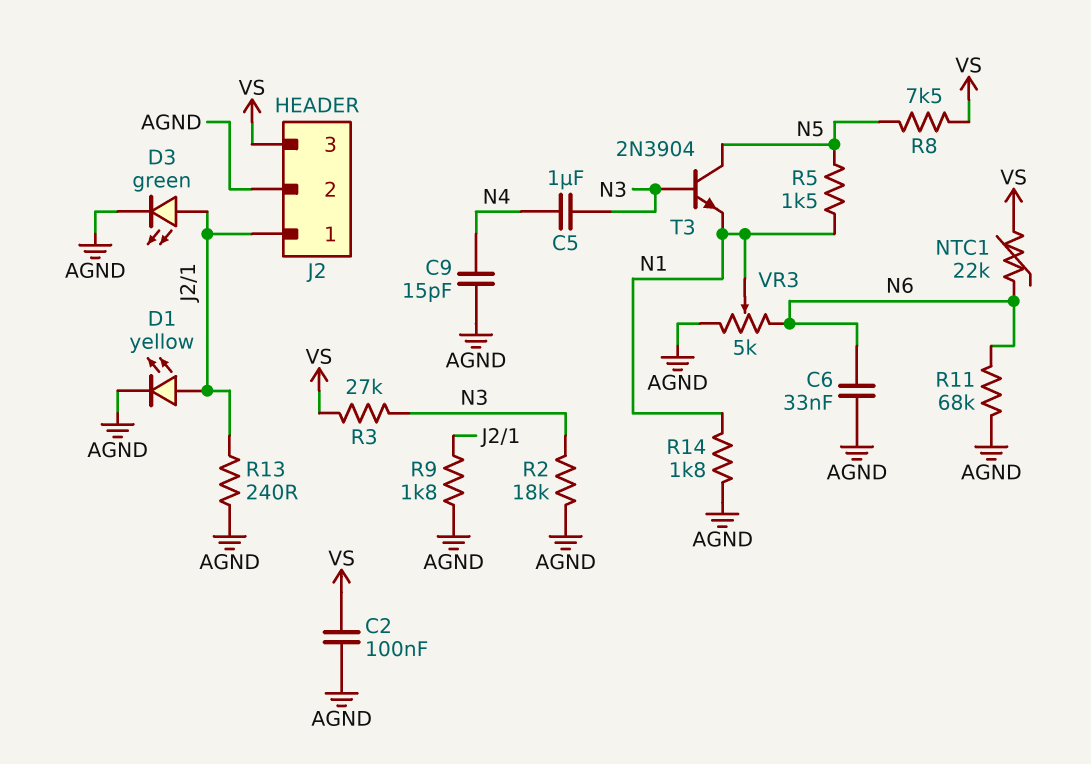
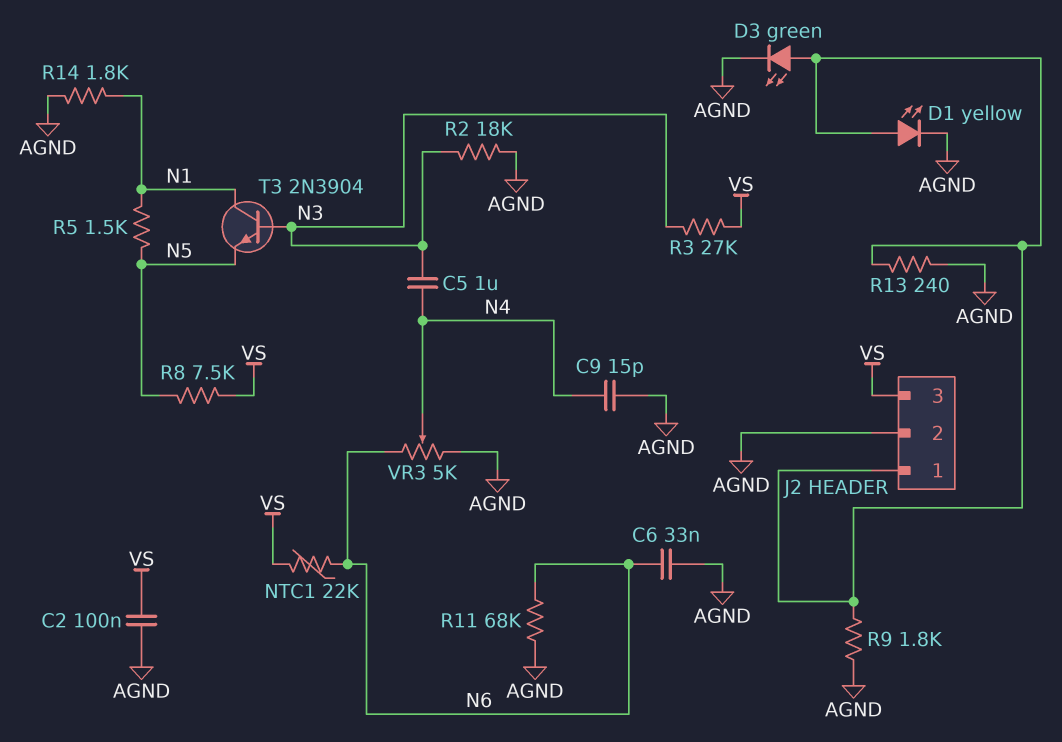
T3: NPN 2N3904 (B N3, C N5, E N1) -> NPN 2N3904 (B N3, C N1, E N5)
VR3: 5k (AGND, N6, wiper N1) -> 5k (AGND, N6, wiper N4)

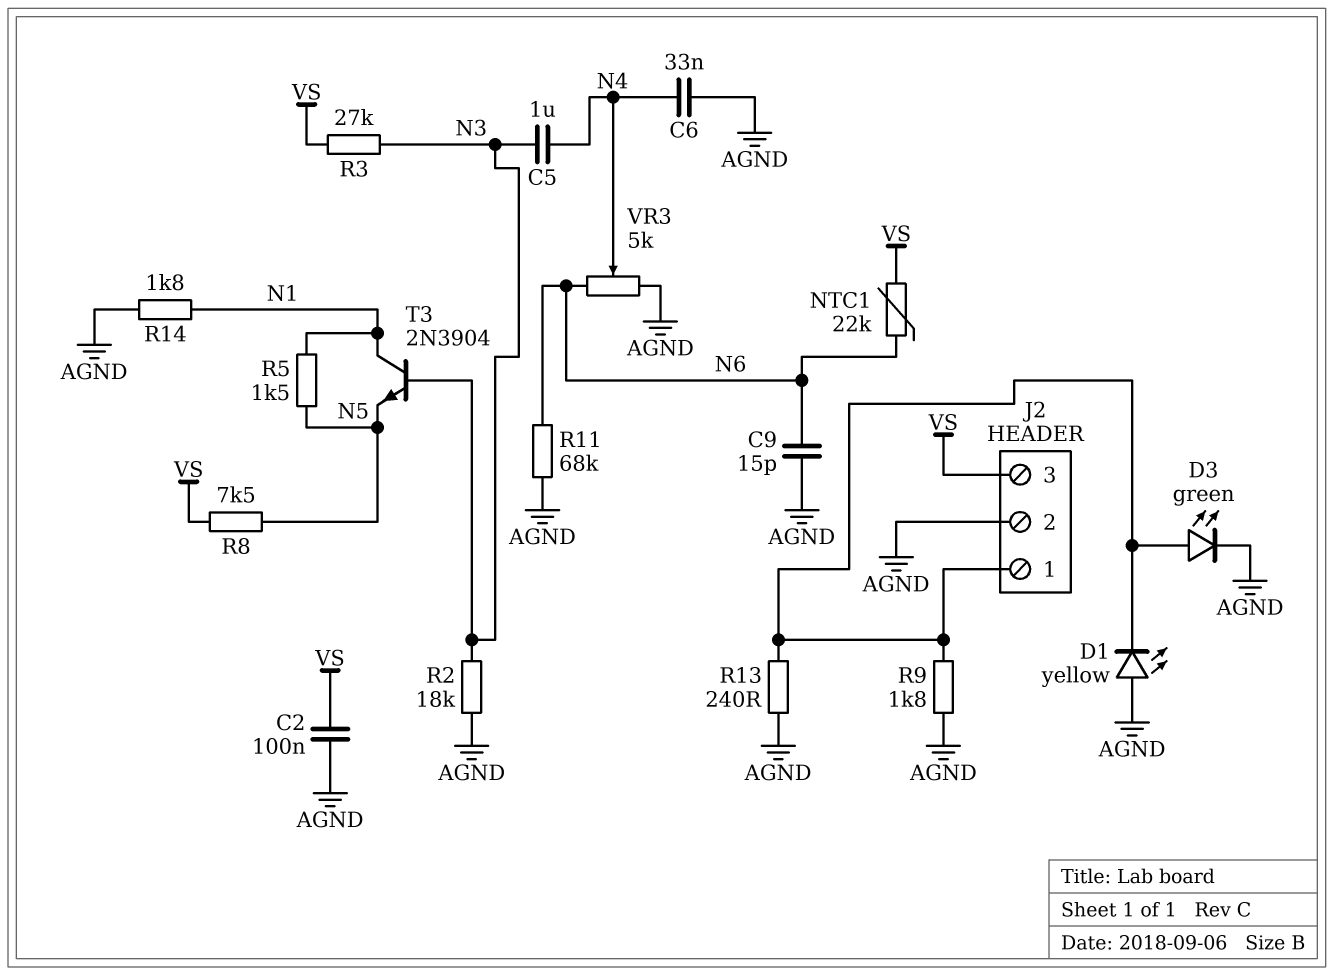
C6: 33nF (AGND, N6) -> 33nF (AGND, N4)
C9: 15pF (AGND, N4) -> 15pF (AGND, N6)
D1: LED yellow (A J2/1, K AGND) -> LED yellow (A AGND, K J2/1)

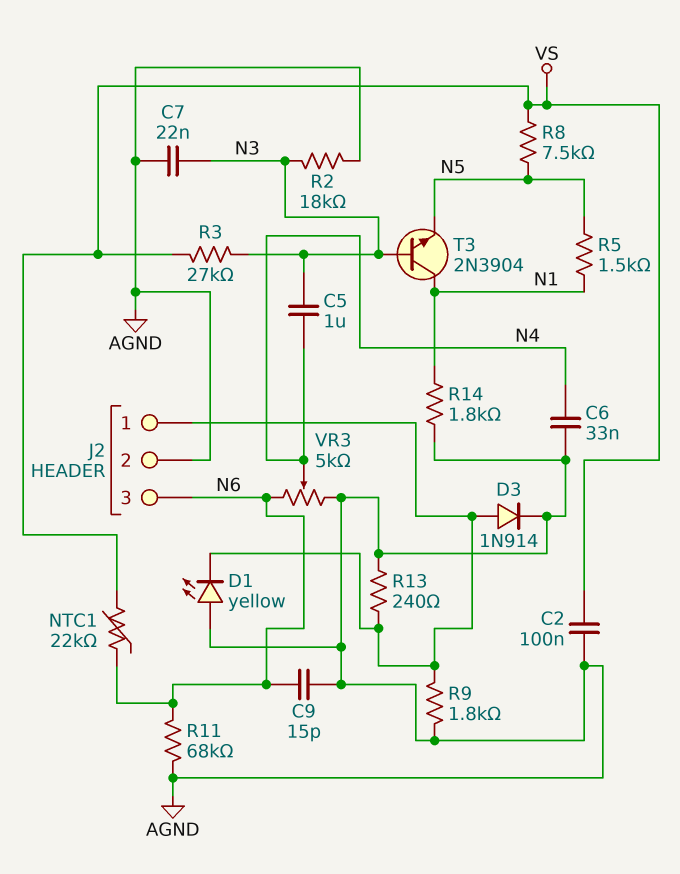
C7: none -> 22nF (AGND, N3)
D3: LED green (A J2/1, K AGND) -> diode 1N914 (A J2/1, K AGND)
J2 pin 3: VS -> N6

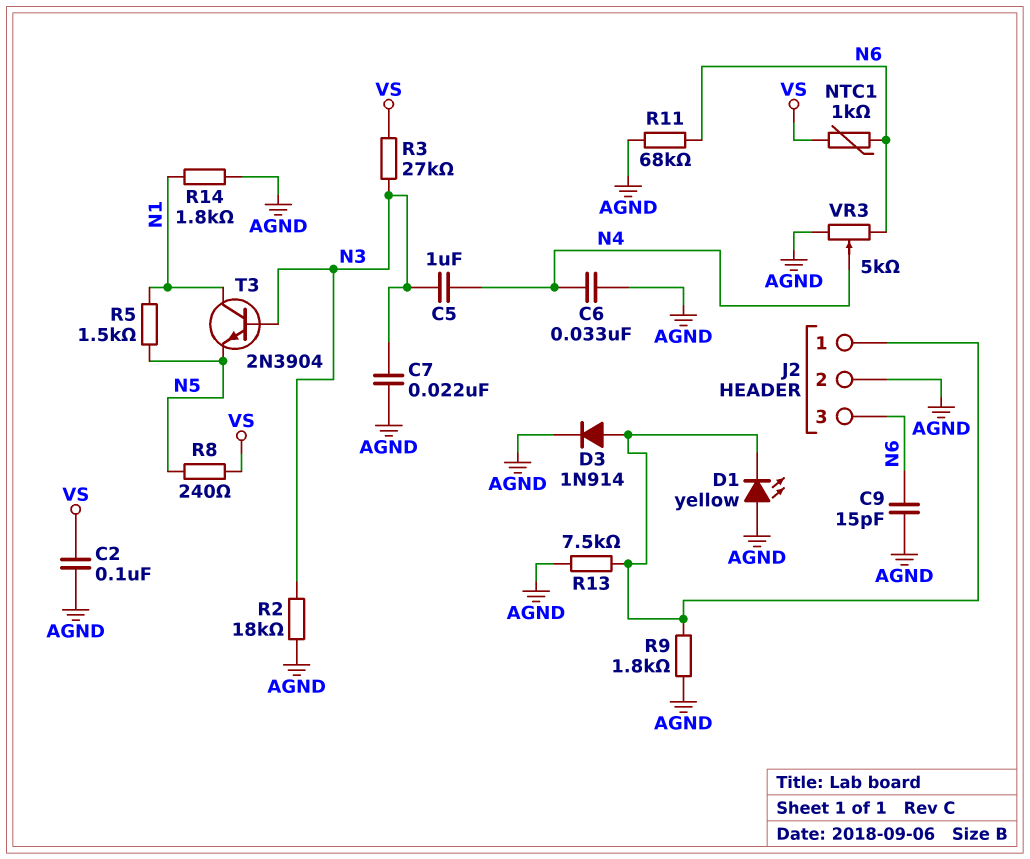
NTC1: 22k (N6, VS) -> 1k (N6, VS)
R8: 7.5k (N5, VS) -> 240 (N5, VS)
R13: 240 (AGND, J2/1) -> 7.5k (AGND, J2/1)

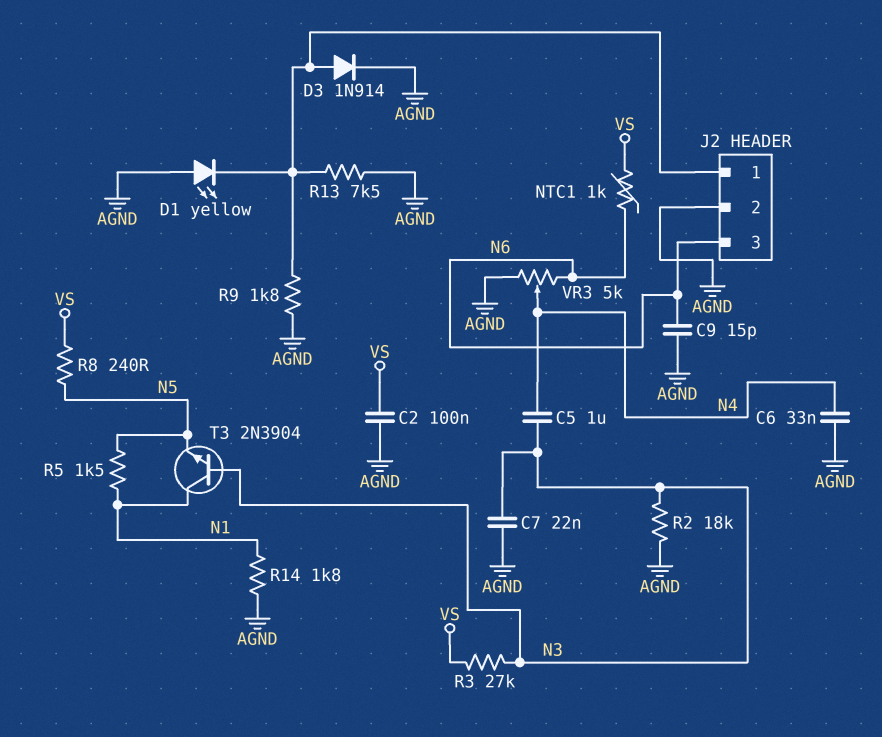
R11: 68k (AGND, N6) -> none

